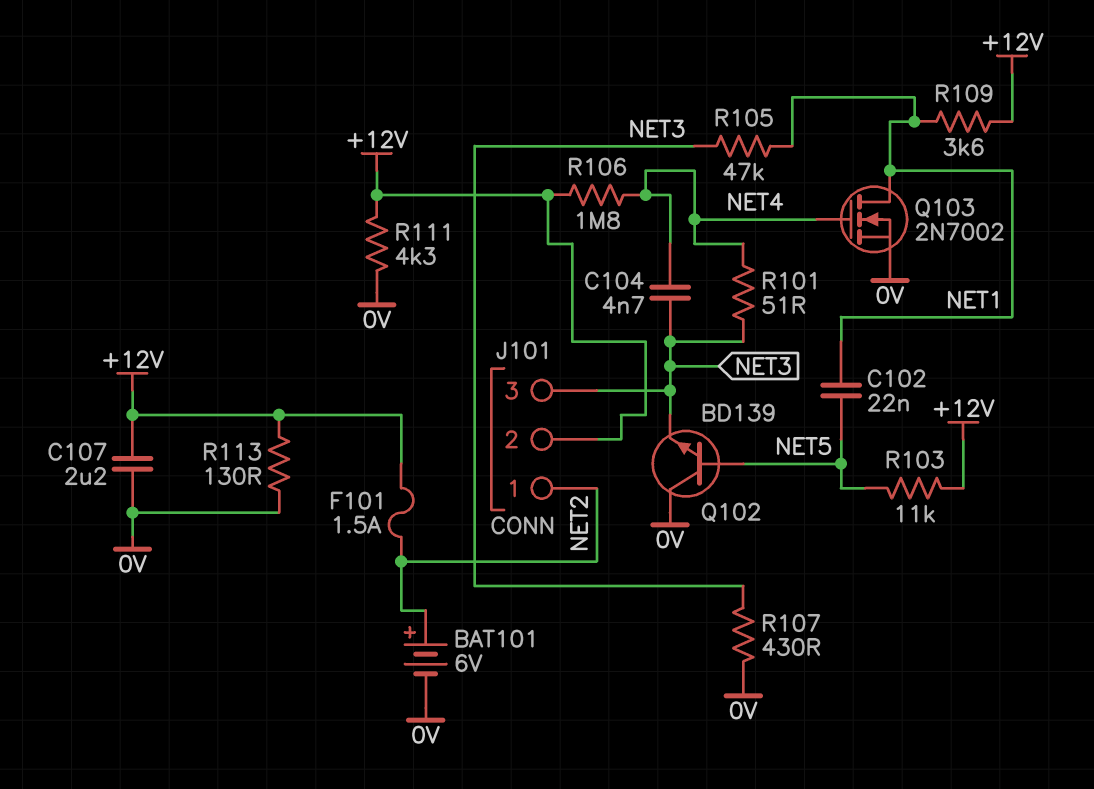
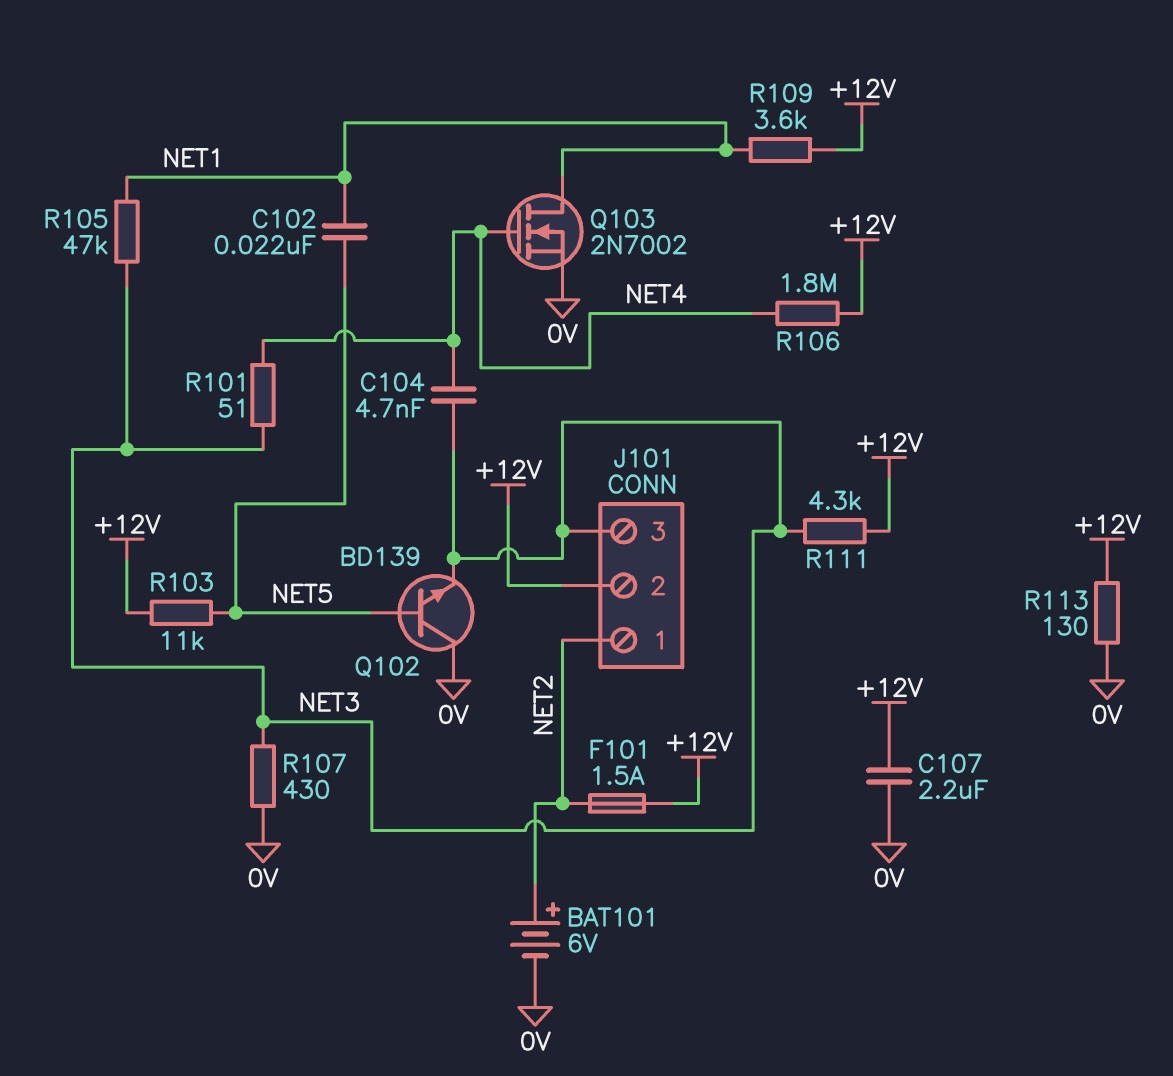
R111: 4.3k (+12V, 0V) -> 4.3k (+12V, NET3)

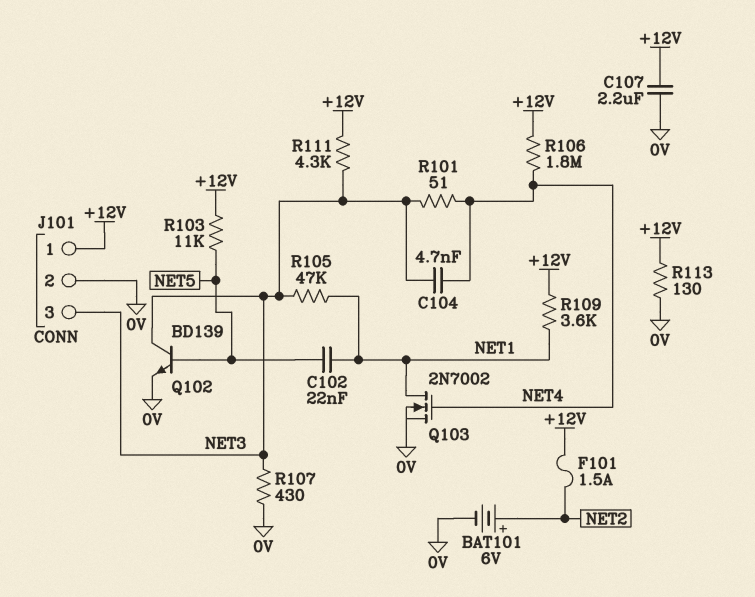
J101 pin 1: NET2 -> +12V
J101 pin 2: +12V -> 0V
Q102: NPN BD139 (B NET5, C 0V, E NET3) -> NPN BD139 (B NET5, C NET3, E 0V)

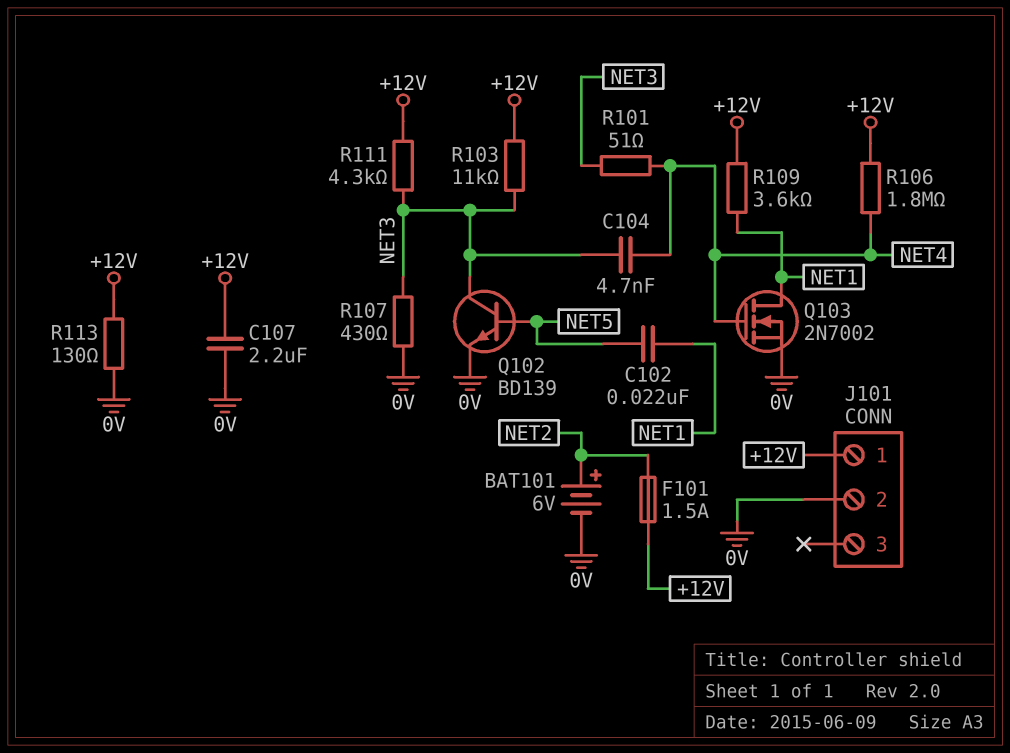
J101 pin 3: NET3 -> none
R103: 11k (+12V, NET5) -> 11k (+12V, NET3)
R105: 47k (NET1, NET3) -> none

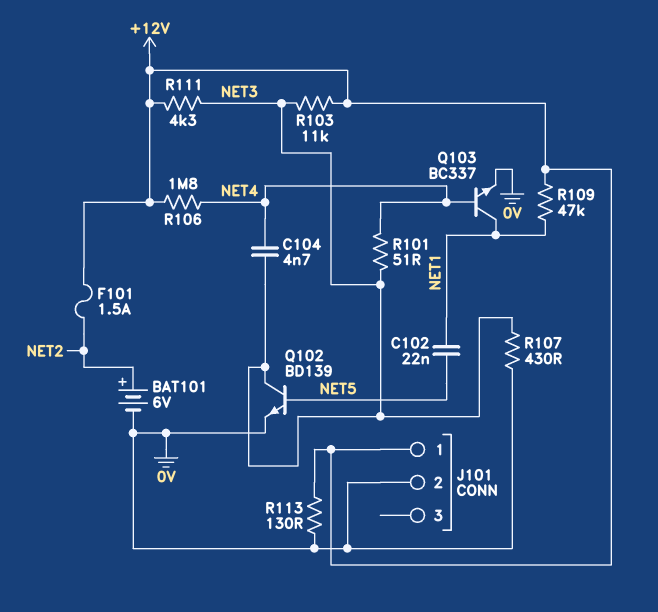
C107: 2.2uF (+12V, 0V) -> none
Q103: NMOS 2N7002 (G NET4, D NET1, S 0V) -> NPN BC337 (B NET4, C NET1, E 0V)
R109: 3.6k (+12V, NET1) -> 47k (+12V, NET1)

